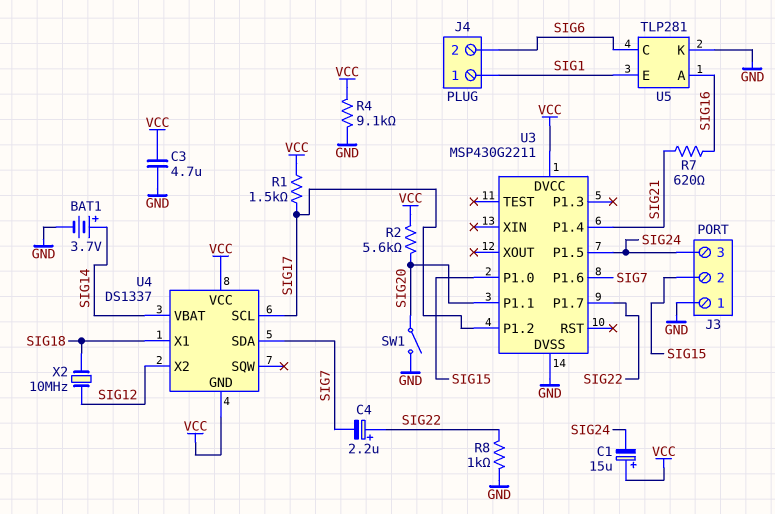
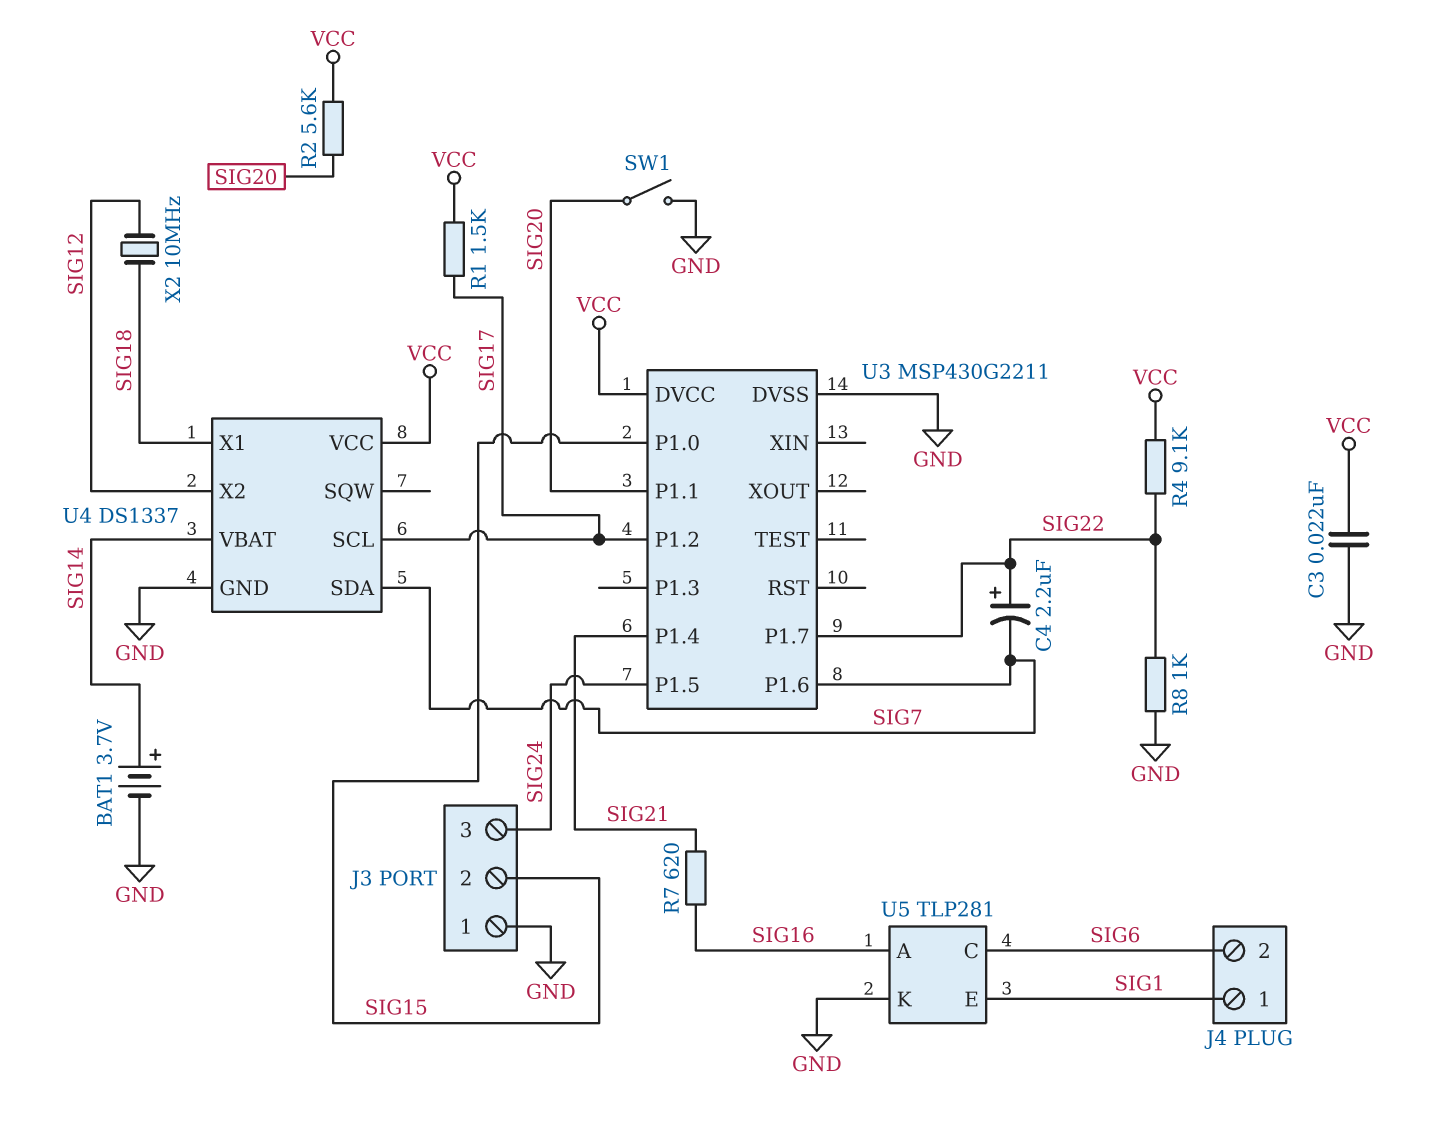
C1: 15uF (plus VCC, minus SIG24) -> none
C3: 4.7uF (GND, VCC) -> 22nF (GND, VCC)
R4: 9.1k (GND, VCC) -> 9.1k (SIG22, VCC)
U4 pin GND: VCC -> GND

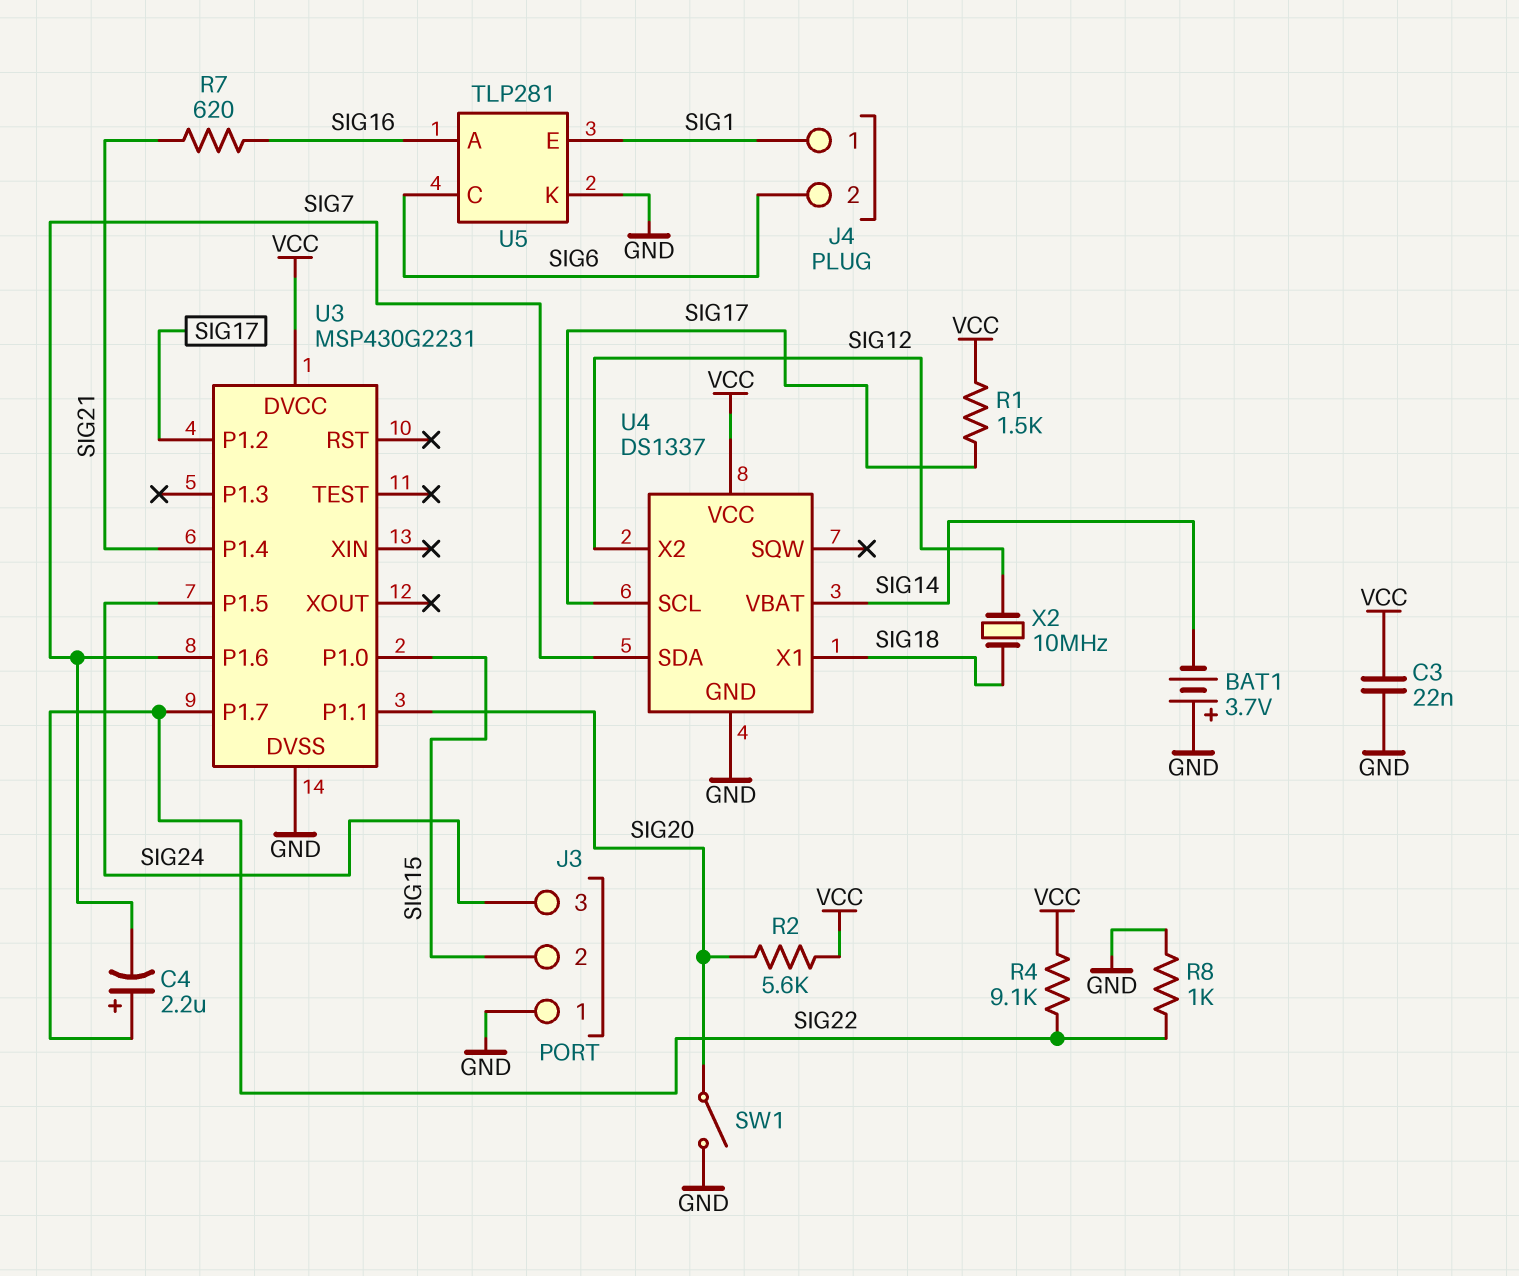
BAT1: 3.7V (plus SIG14, minus GND) -> 3.7V (plus GND, minus SIG14)
U3: MSP430G2211 -> MSP430G2231

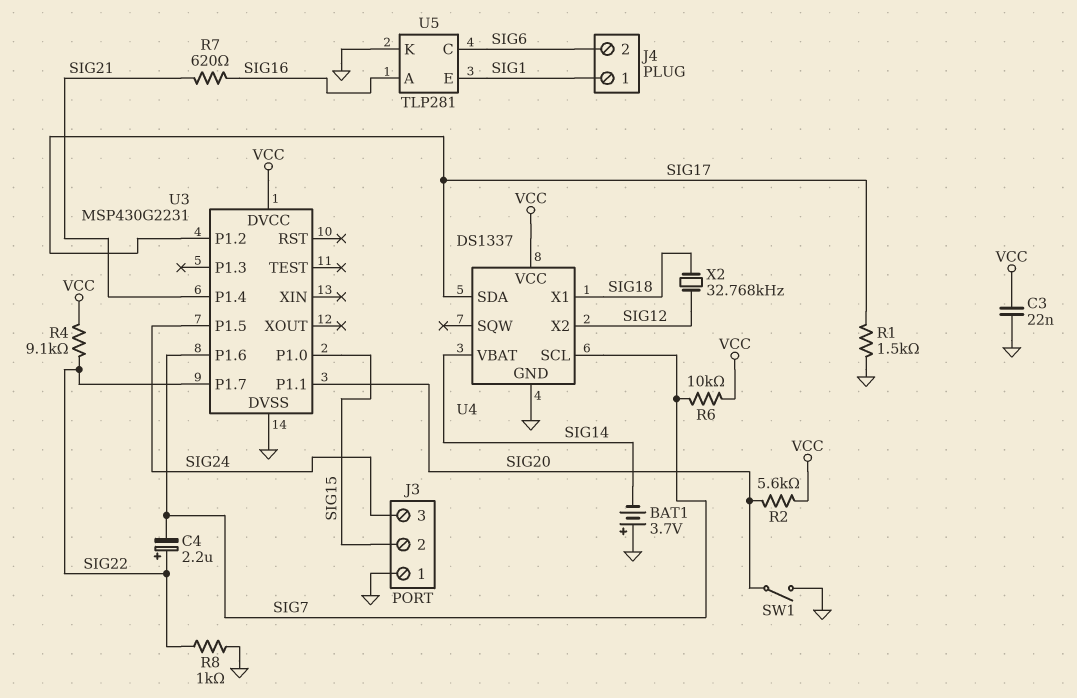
R1: 1.5k (SIG17, VCC) -> 1.5k (GND, SIG17)
R6: none -> 10k (SIG7, VCC)
U4 pin SCL: SIG17 -> SIG7
U4 pin SDA: SIG7 -> SIG17
X2: 10MHz (SIG12, SIG18) -> 32.768kHz (SIG12, SIG18)

